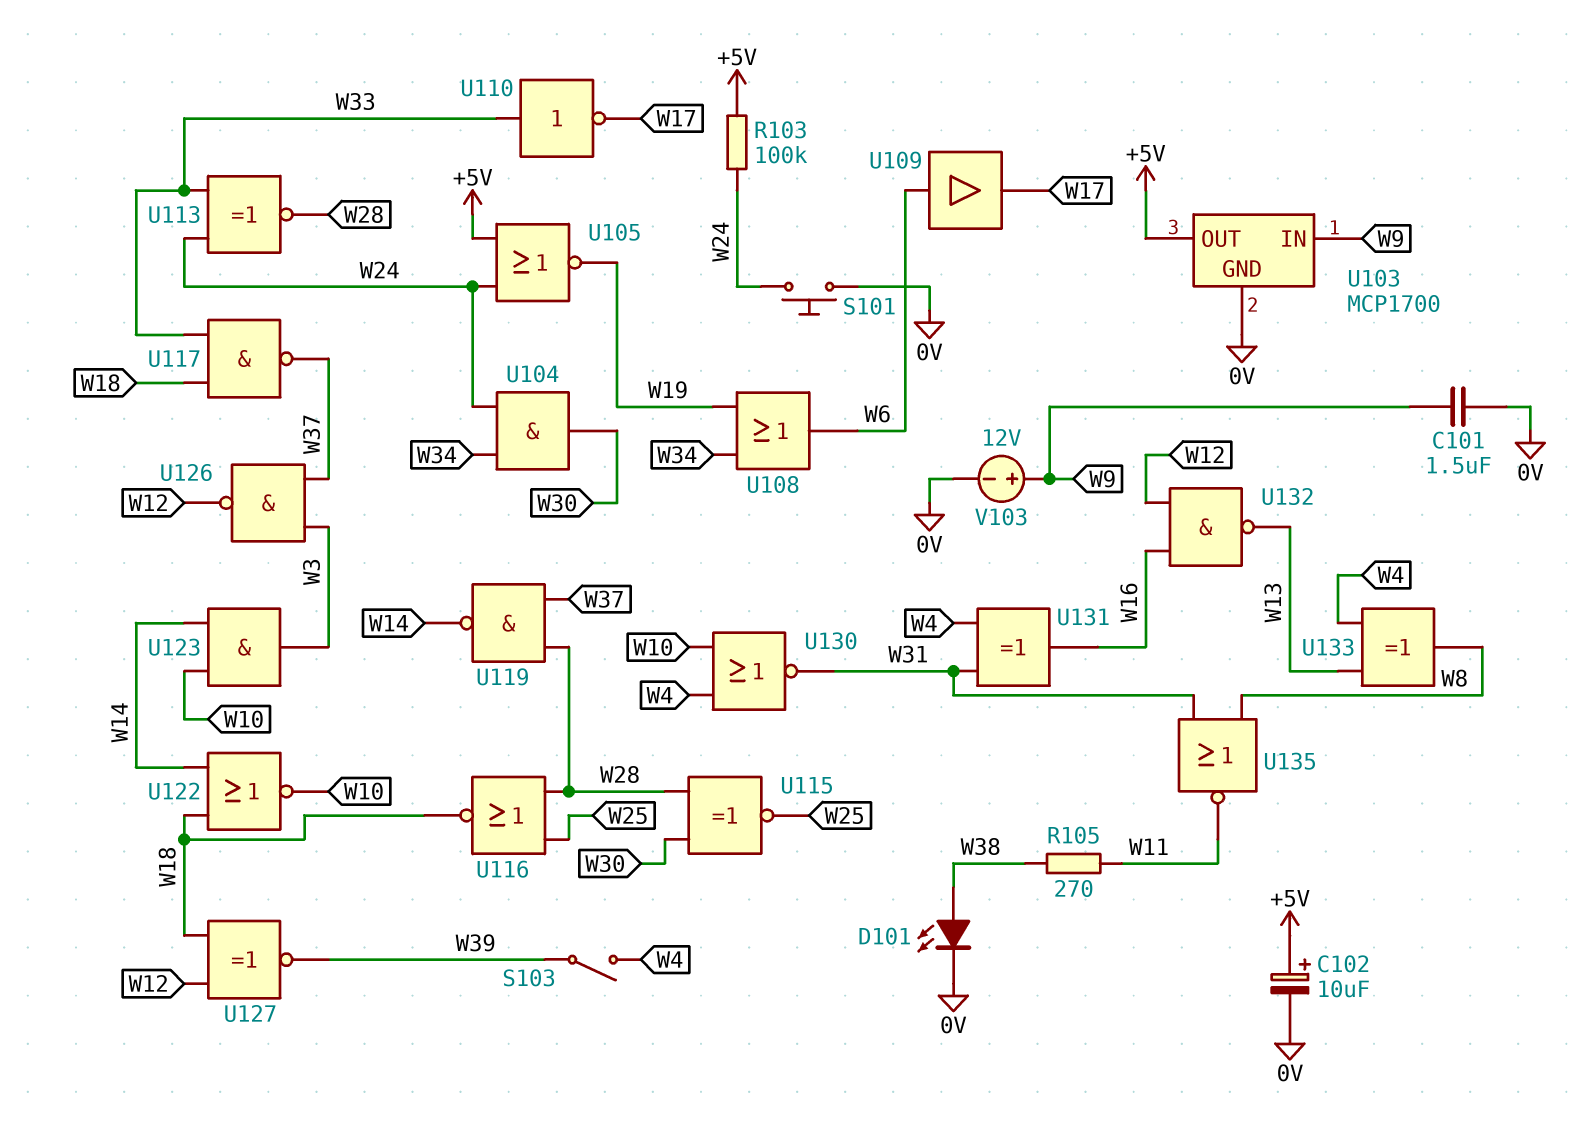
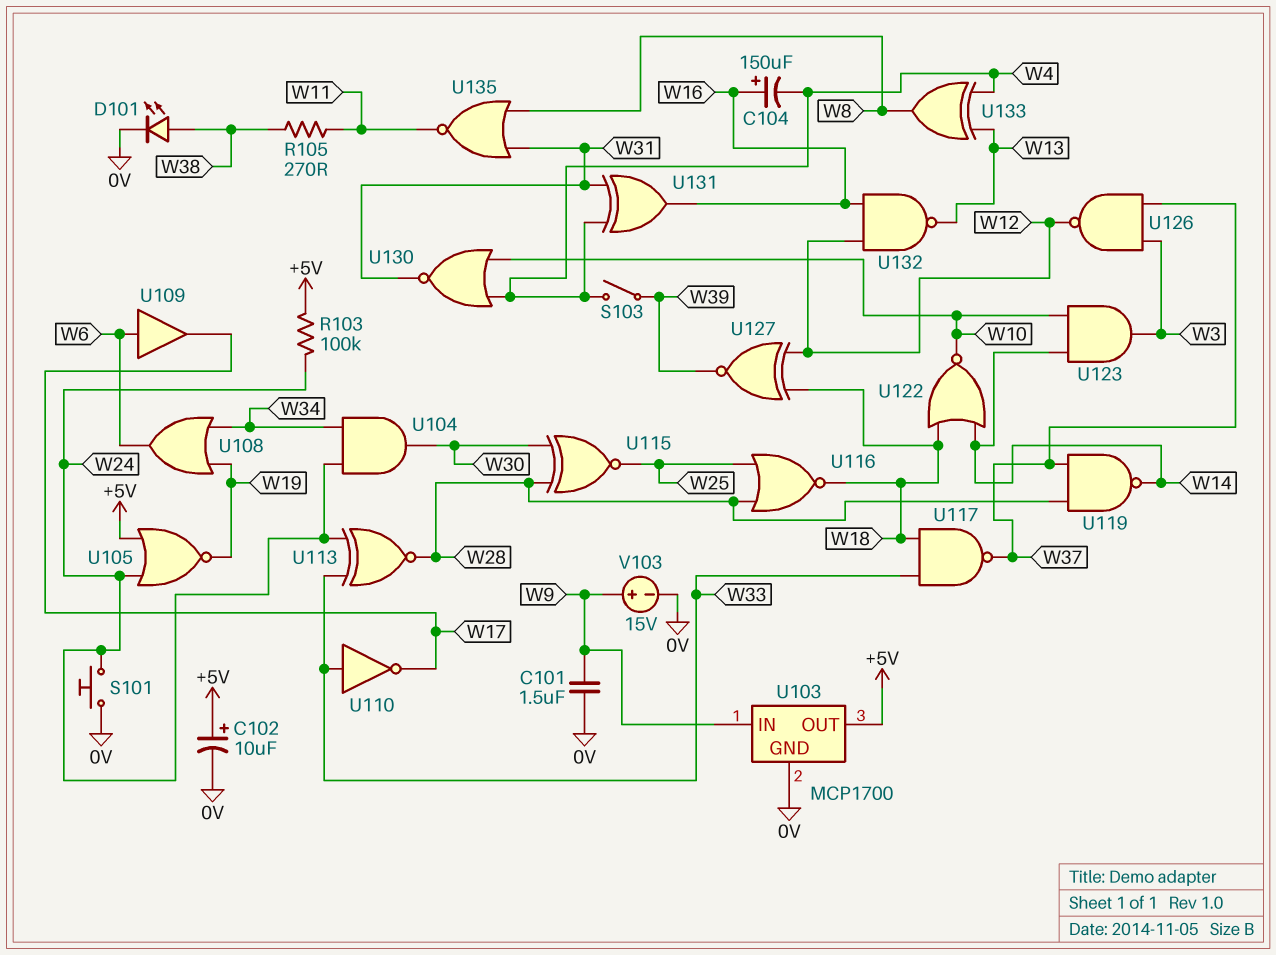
C104: none -> 150uF (plus W16, minus W4)
V103: 12V (plus W9, minus 0V) -> 15V (plus W9, minus 0V)

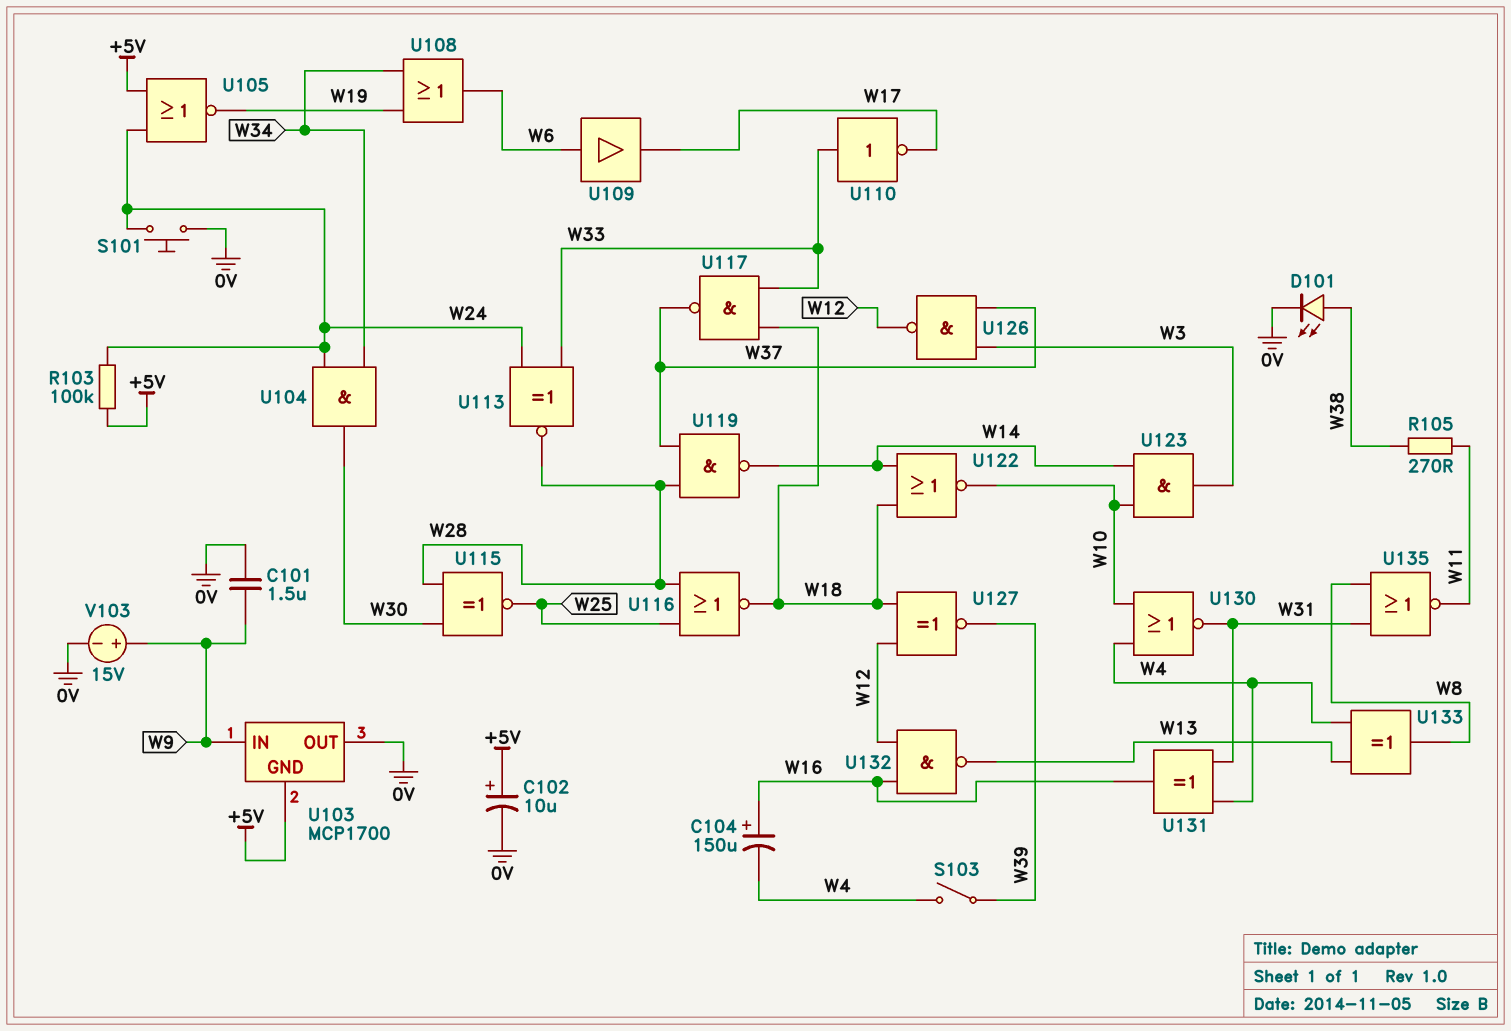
U103 pin GND: 0V -> +5V
U103 pin OUT: +5V -> 0V

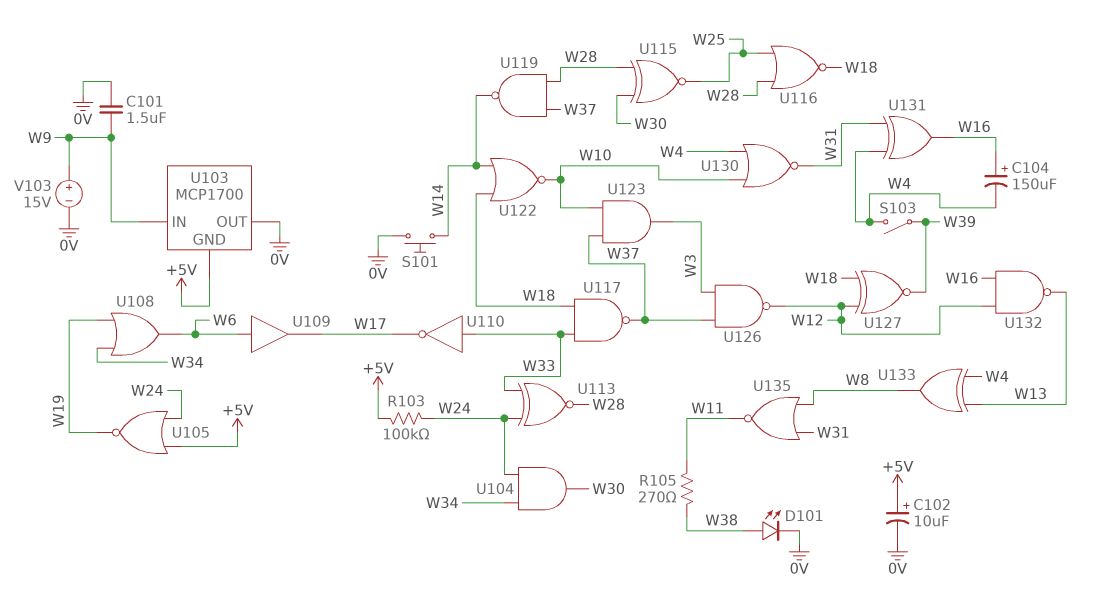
S101: button (0V, W24) -> button (0V, W14)
U123: AND (in W10, in W14, out W3) -> AND (in W10, in W37, out W3)

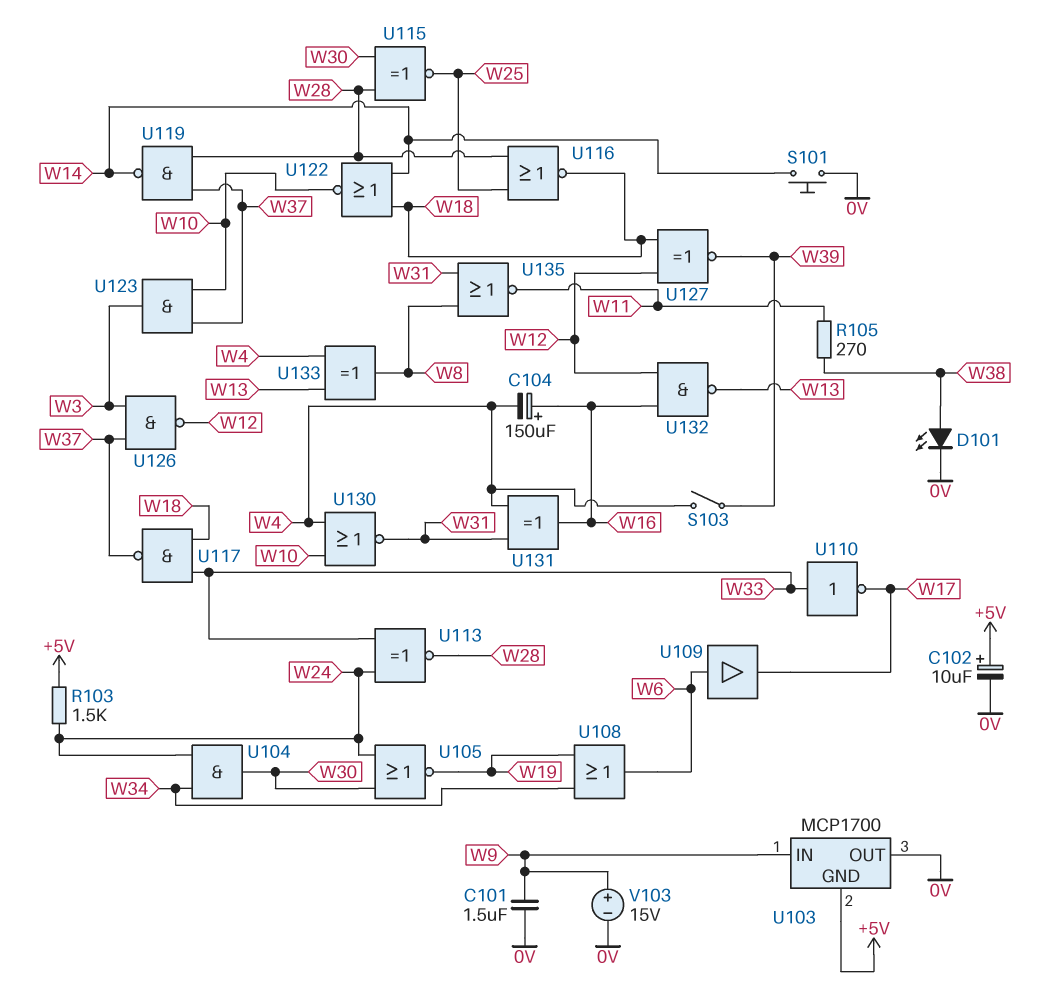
R103: 100k (+5V, W24) -> 1.5k (+5V, W24)
U105: NOR (in +5V, in W24, out W19) -> NOR (in W24, in W30, out W19)

